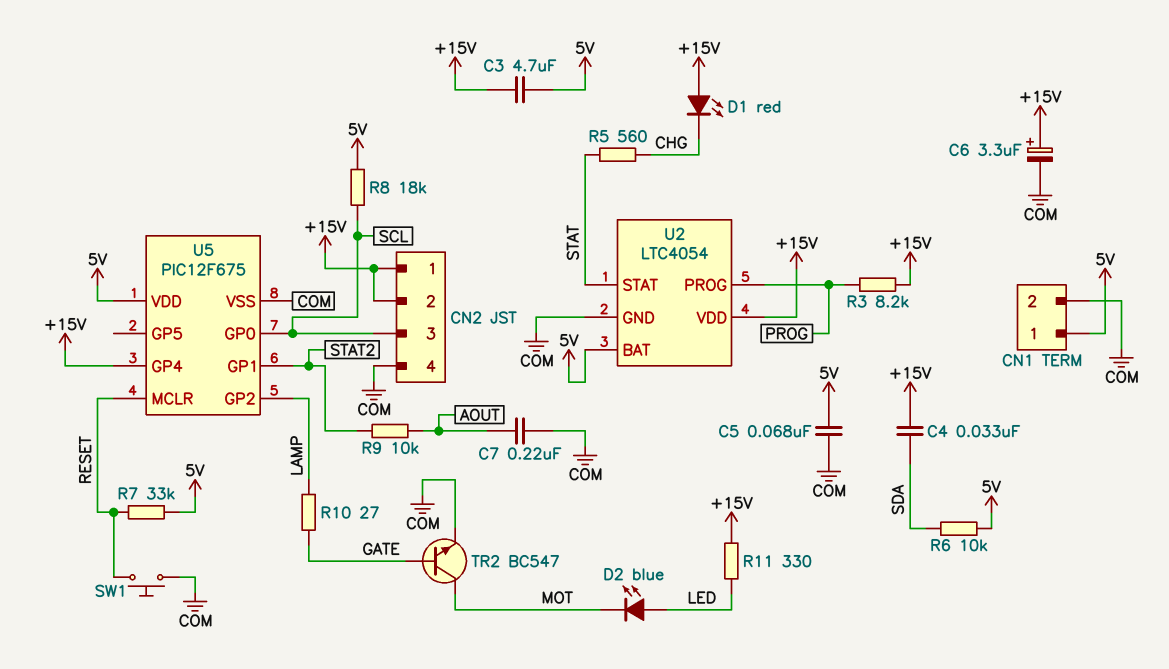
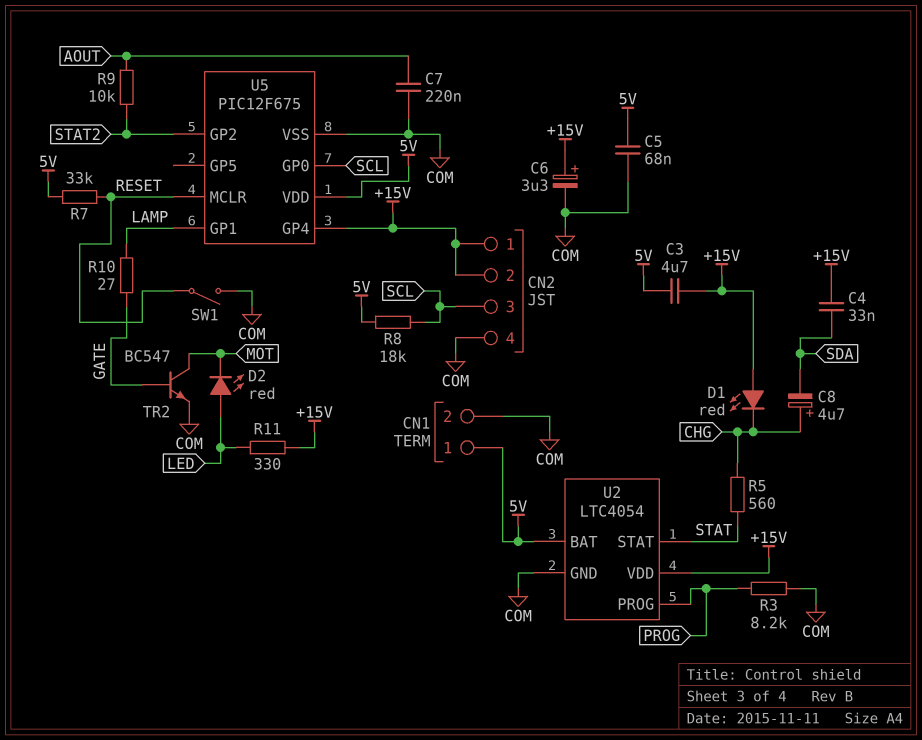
C8: none -> 4.7uF (plus CHG, minus SDA)
D2: LED blue (A LED, K MOT) -> LED red (A LED, K MOT)
R3: 8.2k (+15V, PROG) -> 8.2k (COM, PROG)
R6: 10k (5V, SDA) -> none
SW1: button (COM, RESET) -> switch (COM, RESET)
U5 pin GP1: STAT2 -> LAMP
U5 pin GP2: LAMP -> STAT2

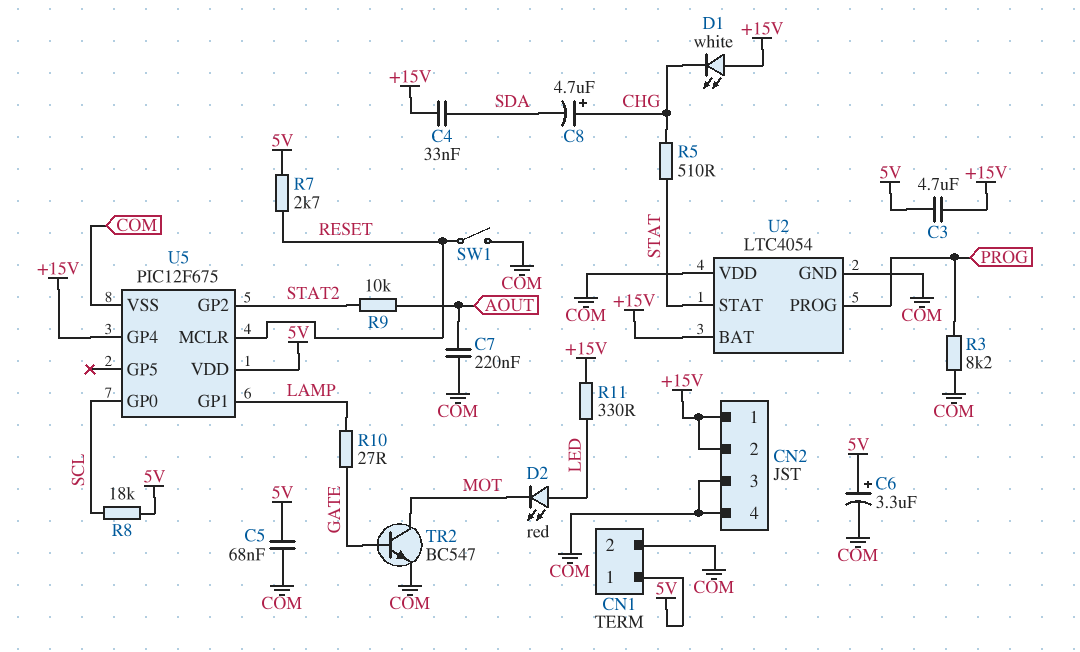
C6: 3.3uF (plus +15V, minus COM) -> 3.3uF (plus 5V, minus COM)
CN2 pin 3: SCL -> COM
D1: LED red (A +15V, K CHG) -> LED white (A +15V, K CHG)
R5: 560 (CHG, STAT) -> 510 (CHG, STAT)
R7: 33k (5V, RESET) -> 2.7k (5V, RESET)
U2 pin BAT: 5V -> +15V
U2 pin VDD: +15V -> COM

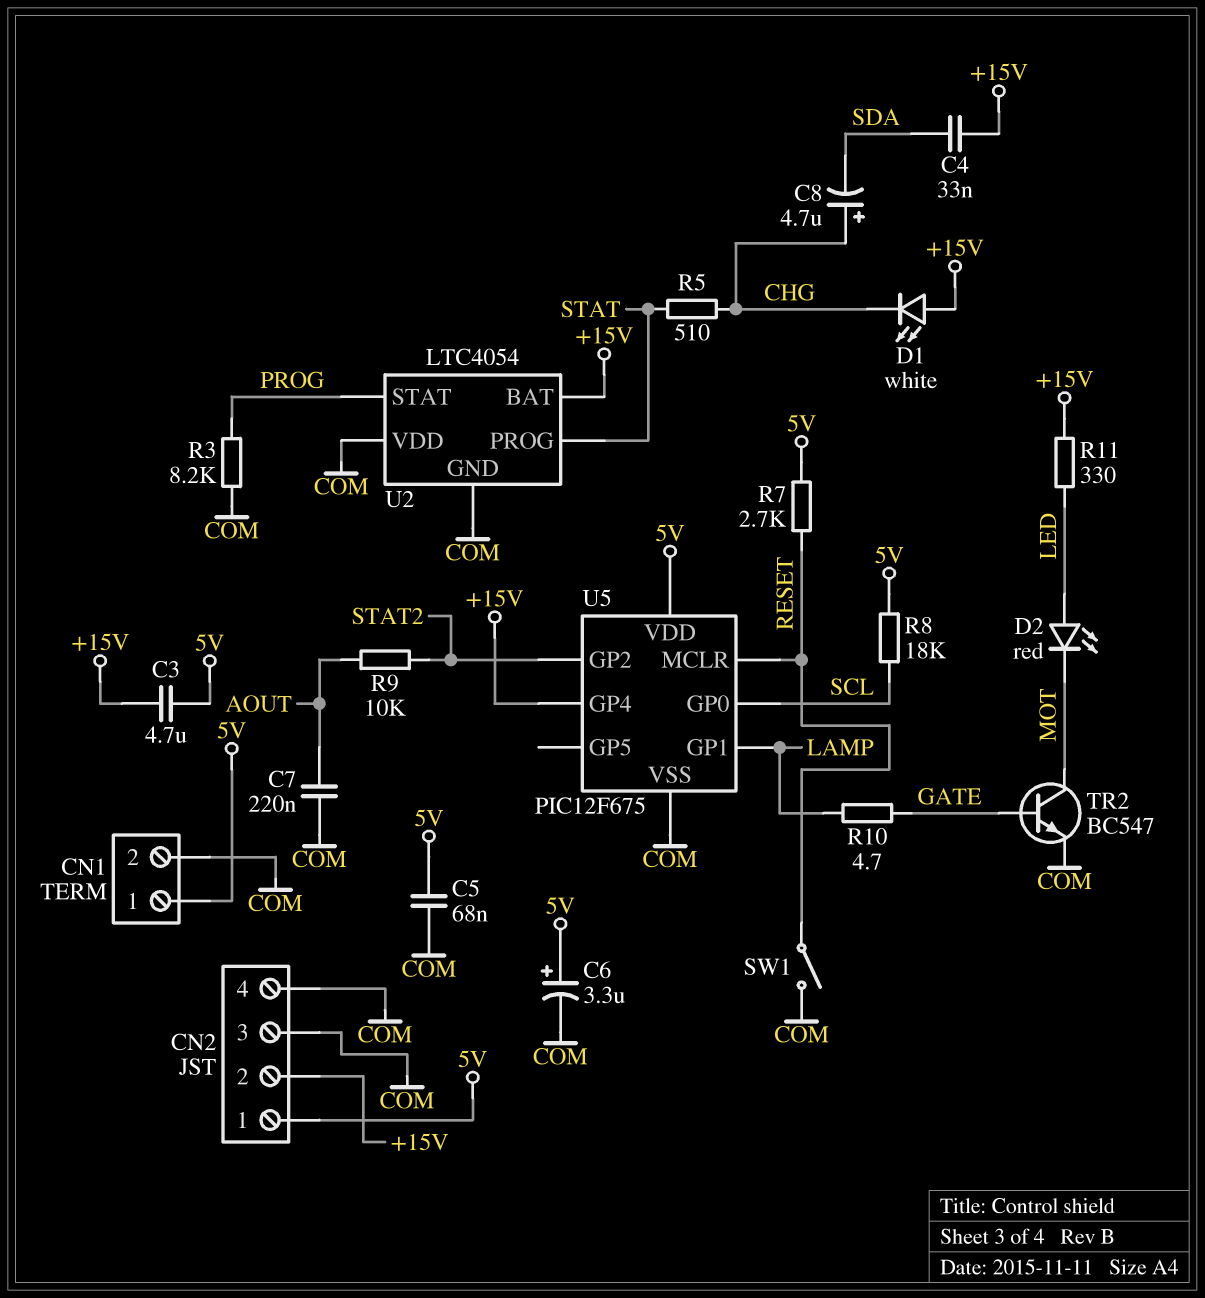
CN2 pin 1: +15V -> 5V
R10: 27 (GATE, LAMP) -> 4.7 (GATE, LAMP)
U2 pin PROG: PROG -> STAT
U2 pin STAT: STAT -> PROG

